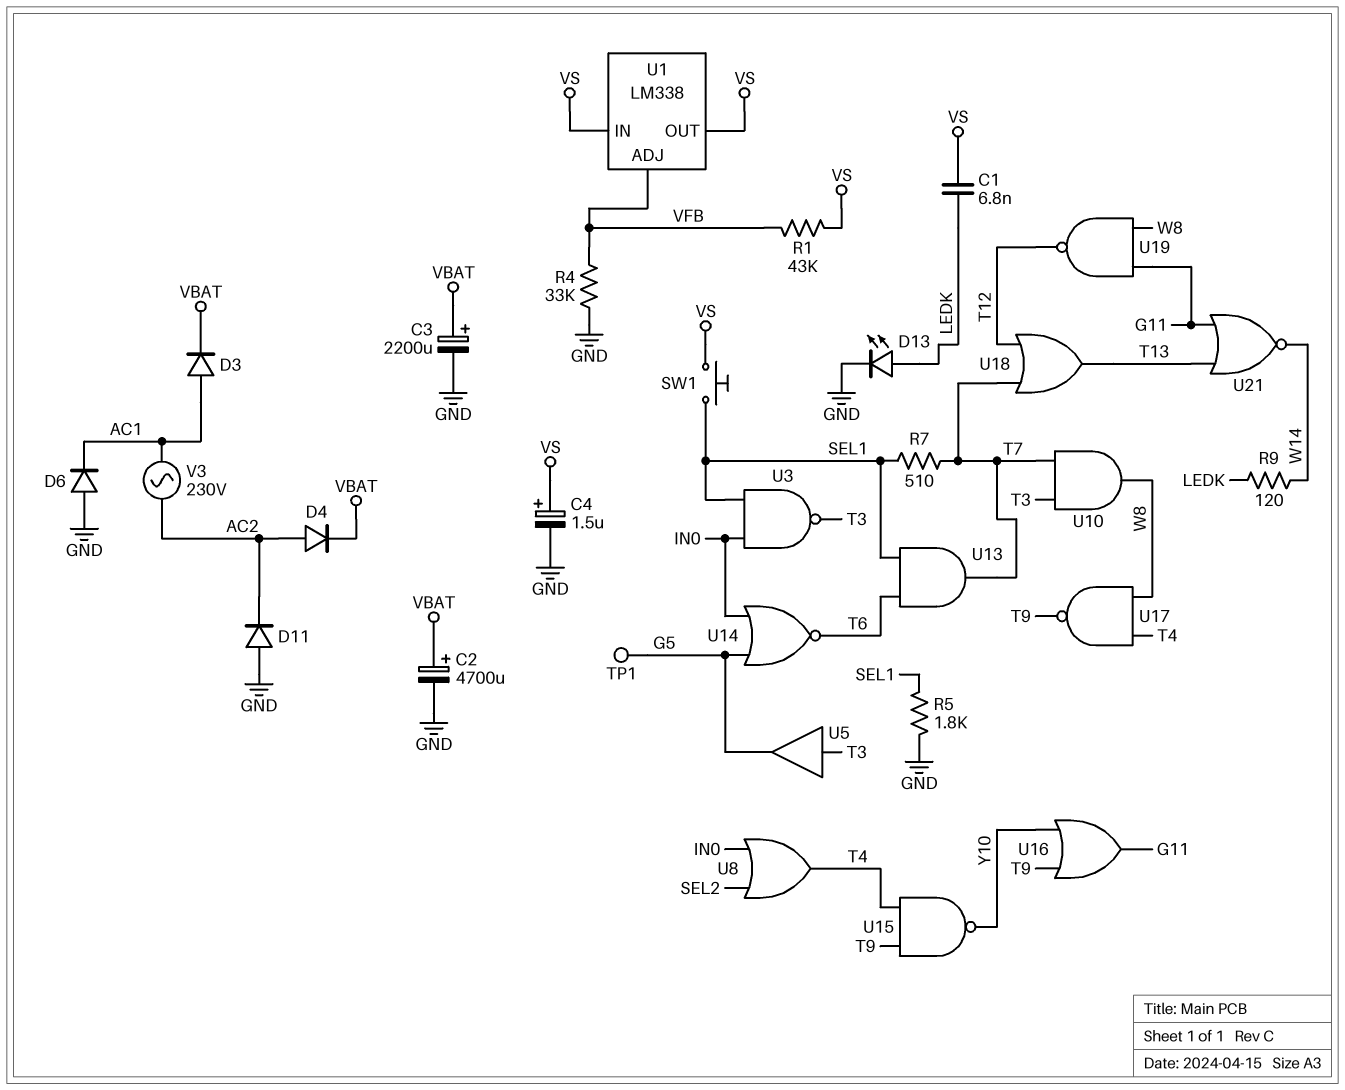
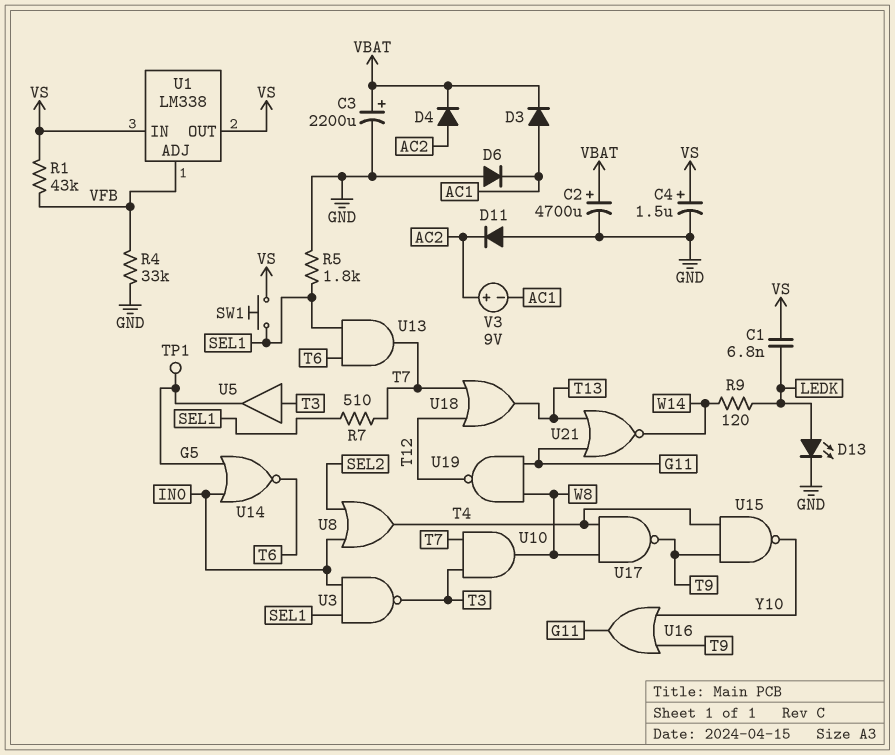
V3: AC 230V (AC1, AC2) -> 9V (plus AC2, minus AC1)

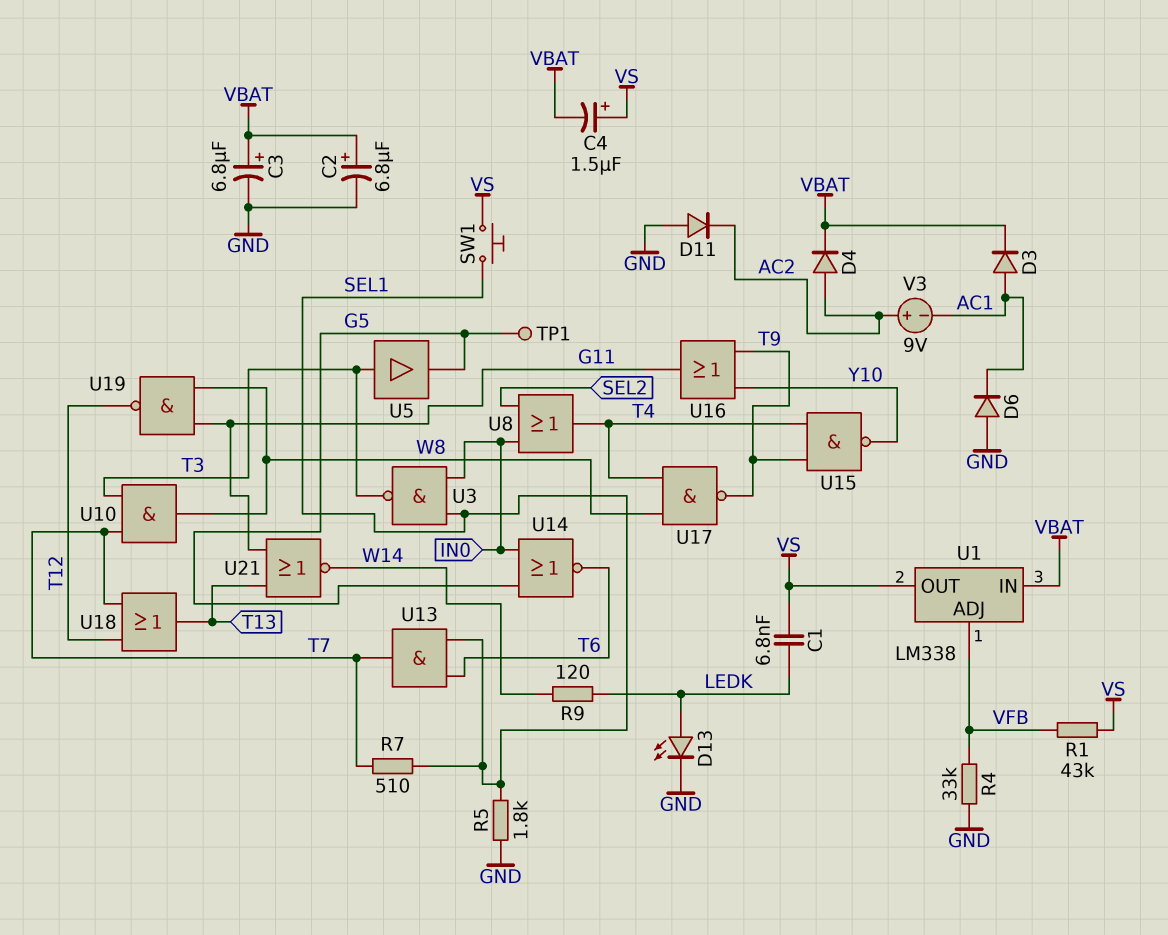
C2: 4700uF (plus VBAT, minus GND) -> 6.8uF (plus VBAT, minus GND)
C3: 2200uF (plus VBAT, minus GND) -> 6.8uF (plus VBAT, minus GND)
C4: 1.5uF (plus VS, minus GND) -> 1.5uF (plus VS, minus VBAT)
U1 pin IN: VS -> VBAT

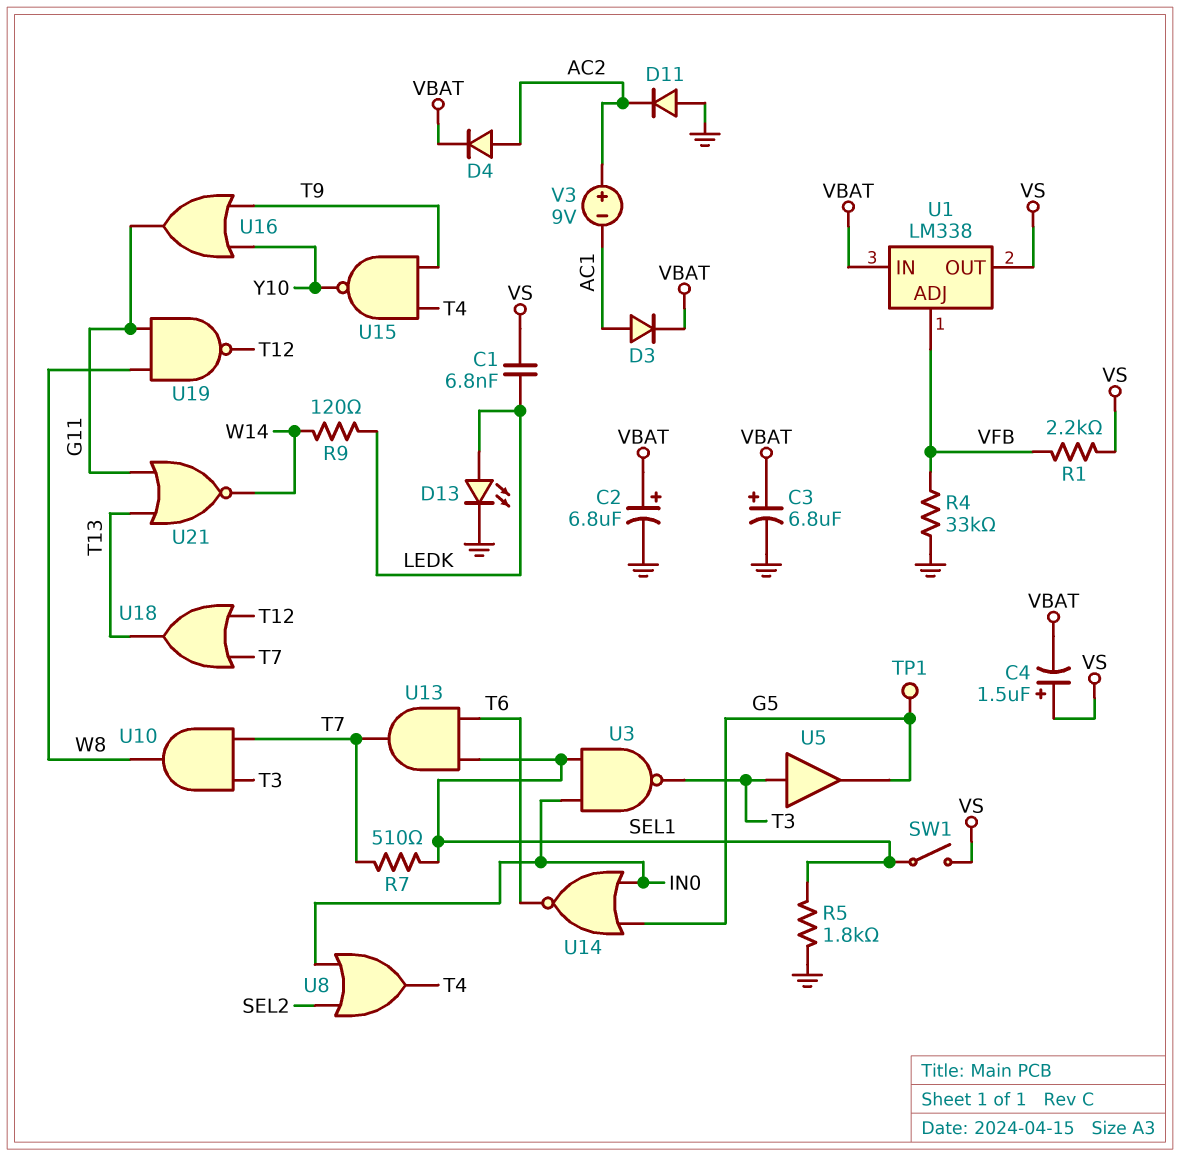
D6: diode (A GND, K AC1) -> none
R1: 43k (VFB, VS) -> 2.2k (VFB, VS)
SW1: button (SEL1, VS) -> switch (SEL1, VS)
U17: NAND (in T4, in W8, out T9) -> none

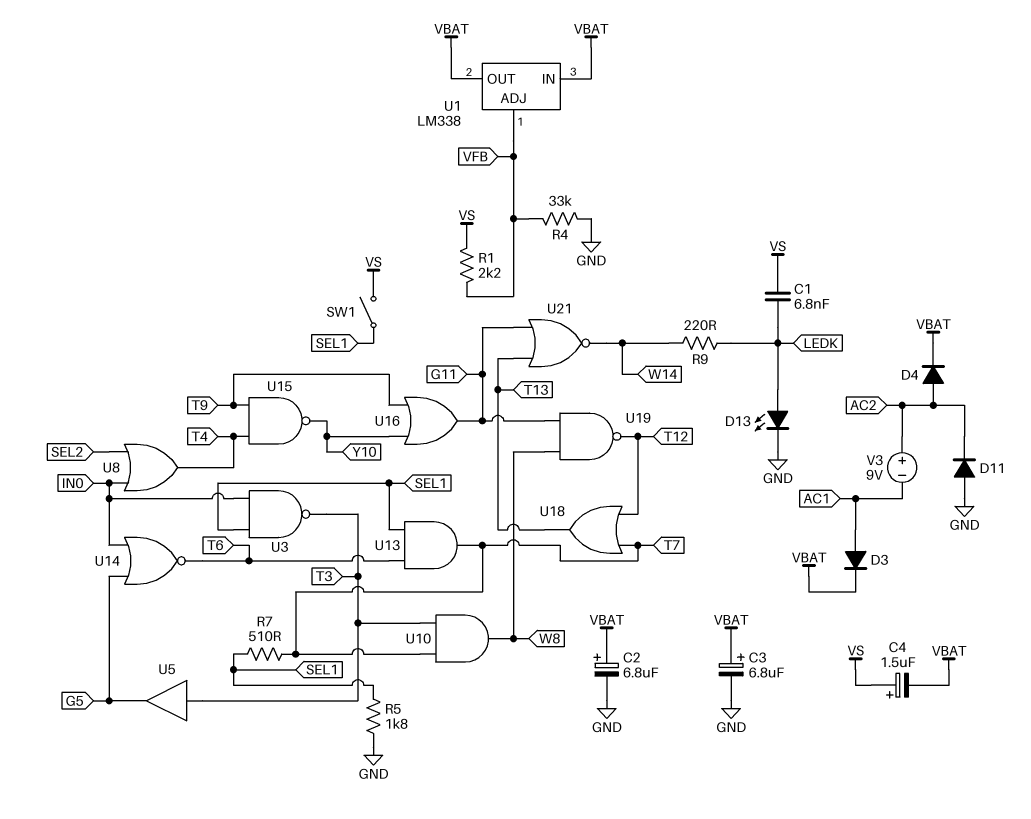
R9: 120 (LEDK, W14) -> 220 (LEDK, W14)
TP1: test point (G5) -> none
U1 pin OUT: VS -> VBAT

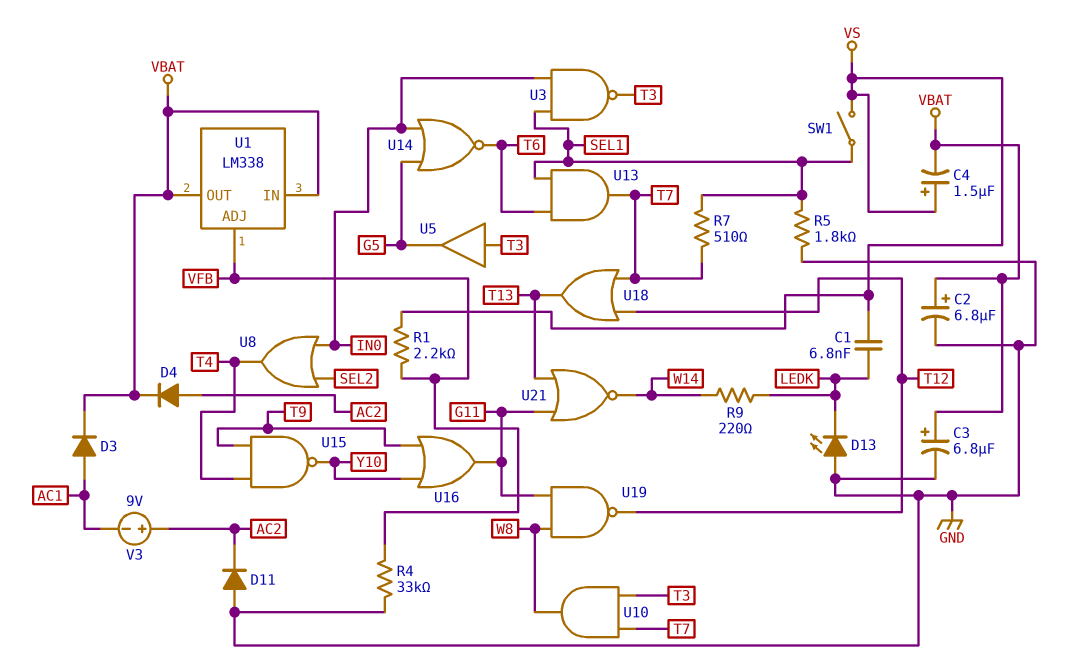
D13: LED (A LEDK, K GND) -> LED (A GND, K LEDK)

